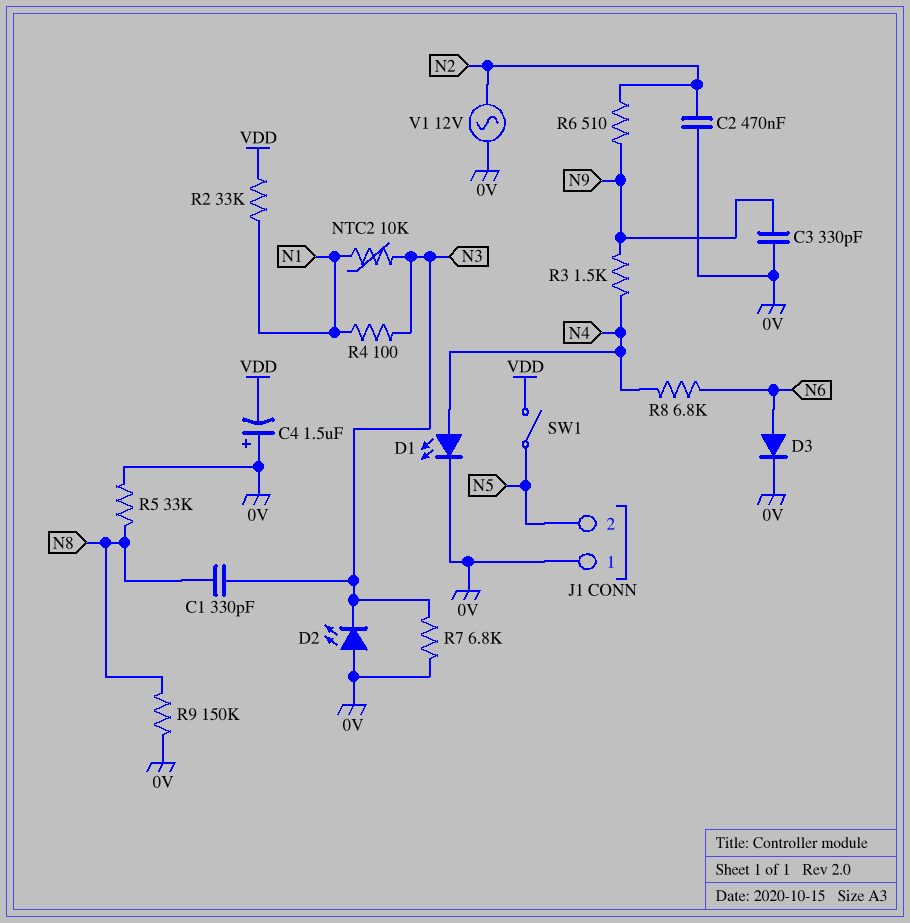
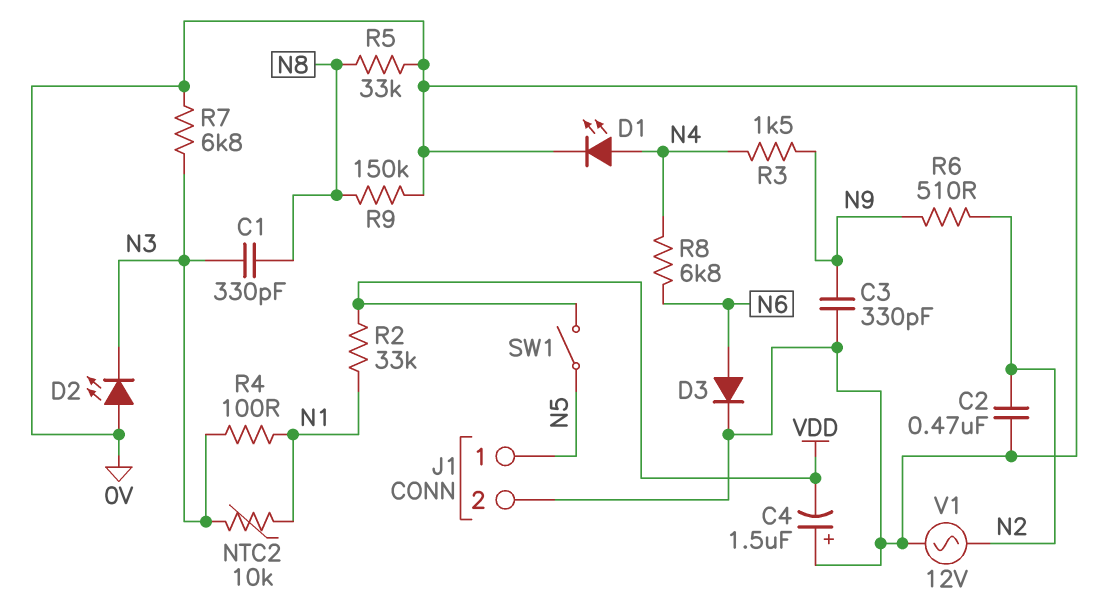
J1 pin 1: 0V -> N5
J1 pin 2: N5 -> 0V

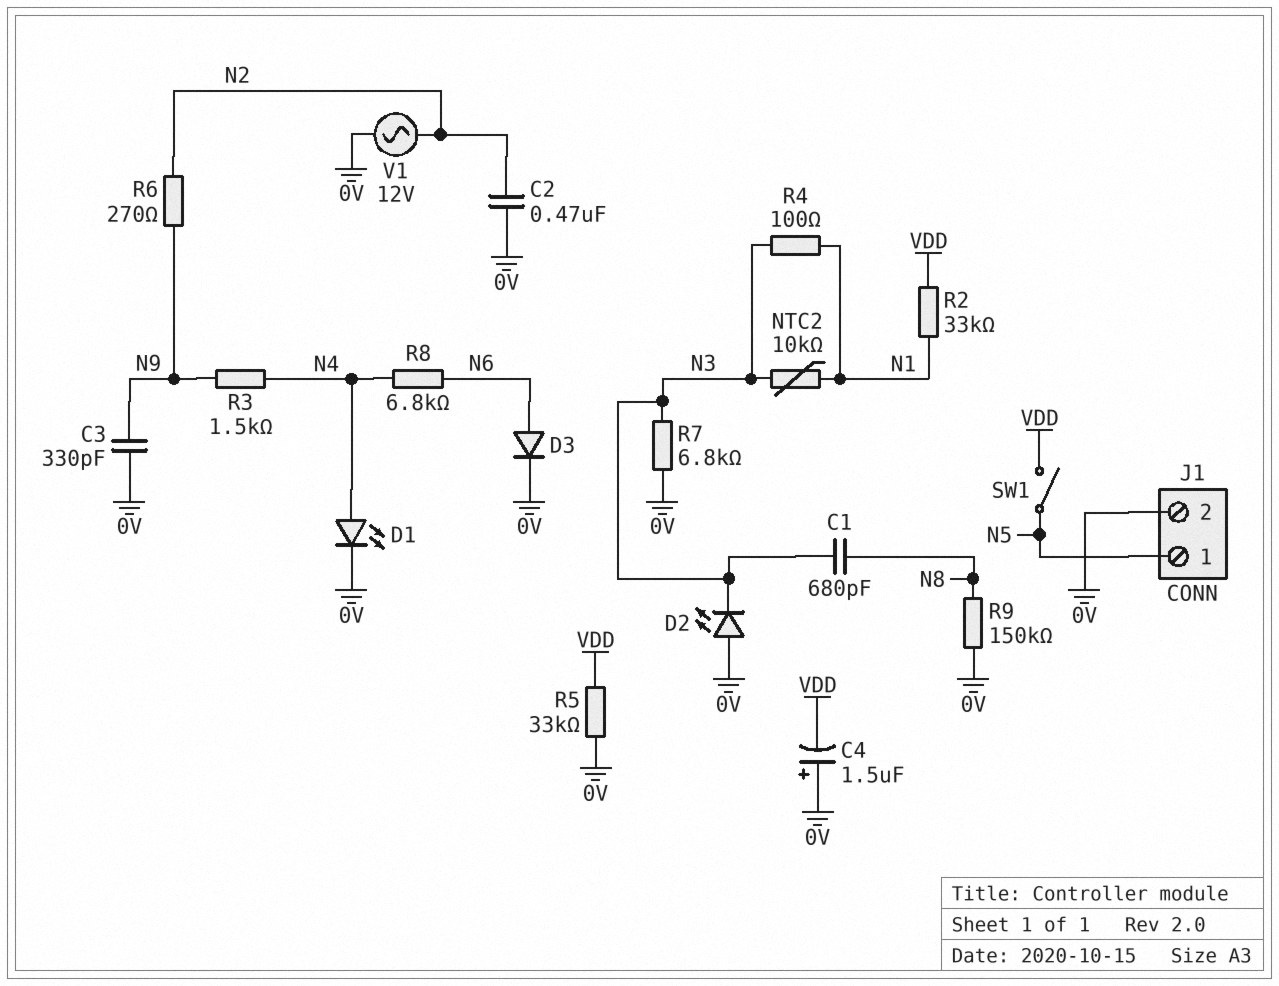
C1: 330pF (N3, N8) -> 680pF (N3, N8)
R5: 33k (0V, N8) -> 33k (0V, VDD)
R6: 510 (N2, N9) -> 270 (N2, N9)

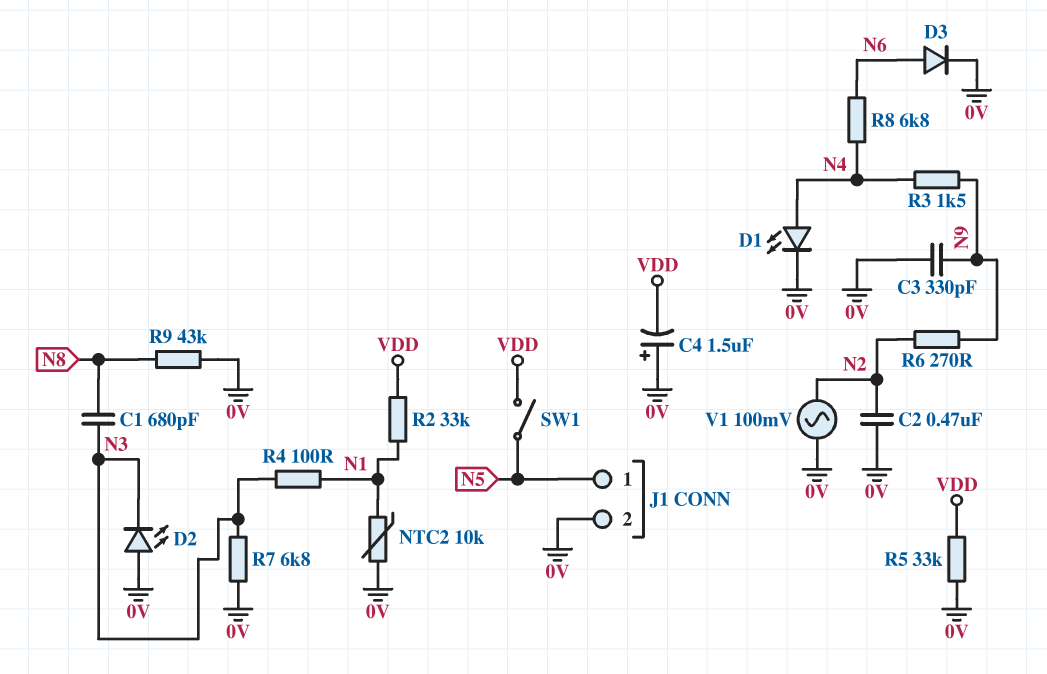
NTC2: 10k (N1, N3) -> 10k (0V, N1)
R9: 150k (0V, N8) -> 43k (0V, N8)
V1: AC 12V (0V, N2) -> AC 100mV (0V, N2)

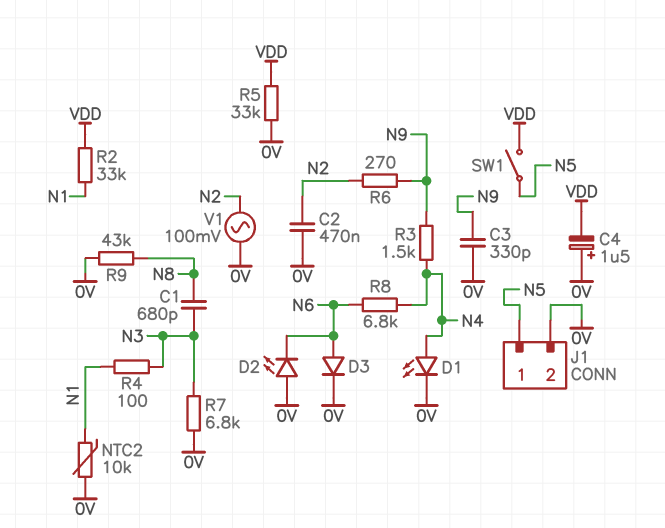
D2: LED (A 0V, K N3) -> LED (A 0V, K N6)

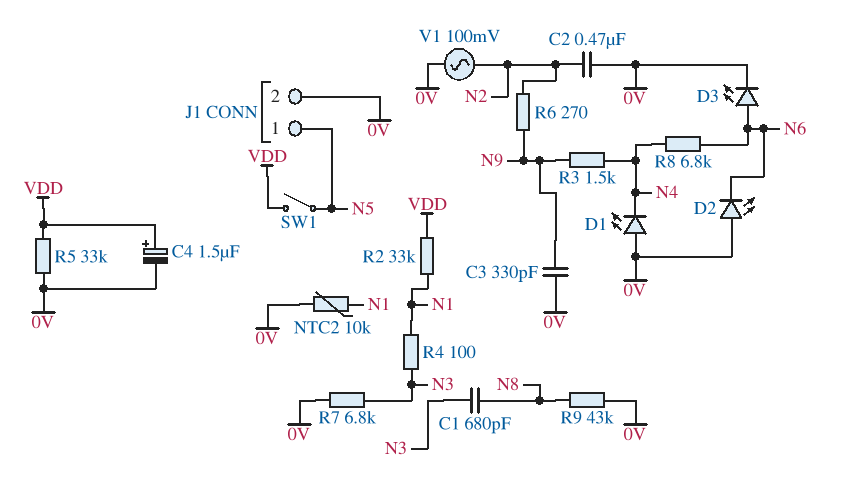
C4: 1.5uF (plus 0V, minus VDD) -> 1.5uF (plus VDD, minus 0V)
D1: LED (A N4, K 0V) -> LED (A 0V, K N4)
D3: diode (A N6, K 0V) -> LED (A N6, K 0V)

